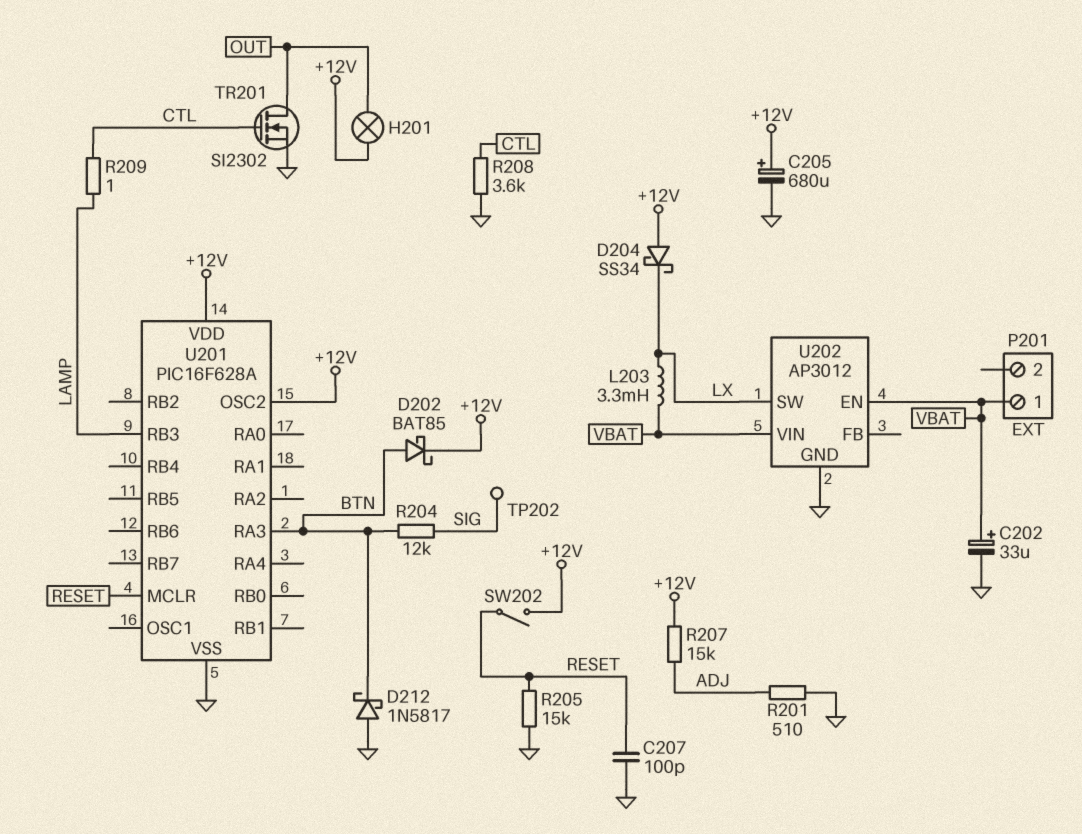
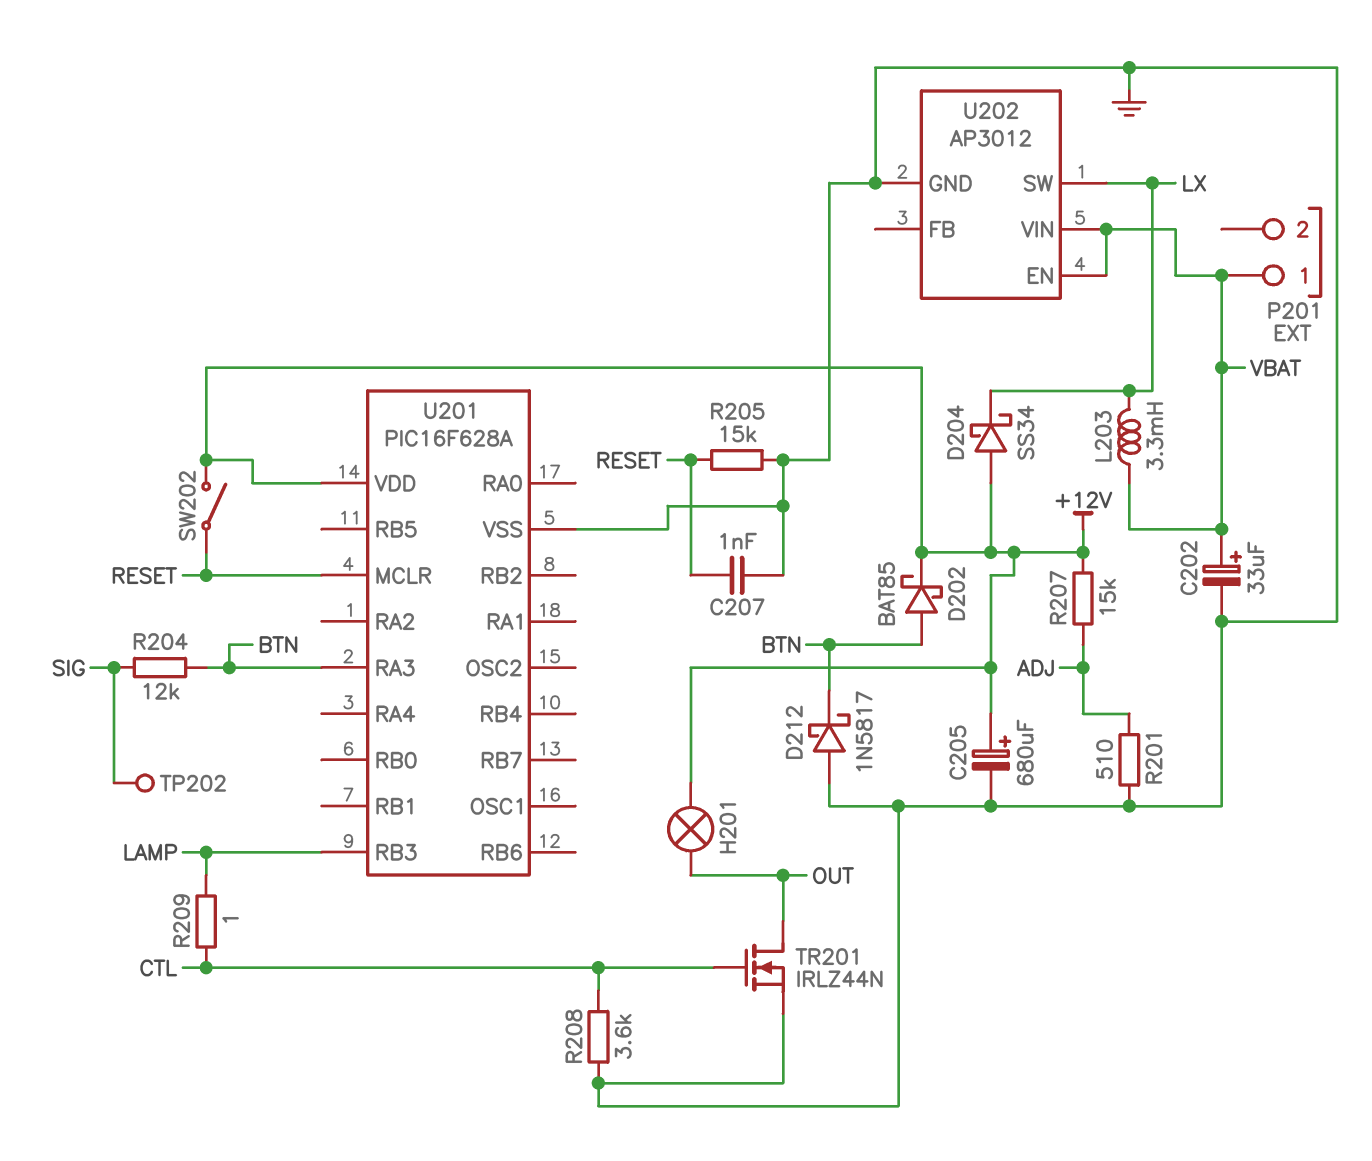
C207: 100pF (GND, RESET) -> 1nF (GND, RESET)
TR201: NMOS SI2302 (G CTL, D OUT, S GND) -> NMOS IRLZ44N (G CTL, D OUT, S GND)
U201 pin OSC2: +12V -> none

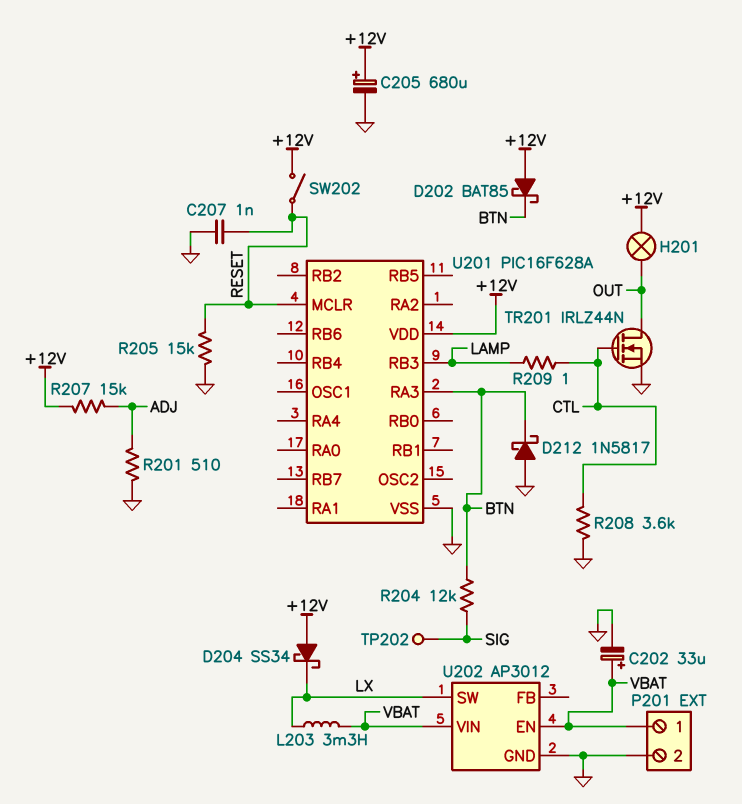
D202: schottky BAT85 (A BTN, K +12V) -> schottky BAT85 (A +12V, K BTN)
P201 pin 2: none -> GND

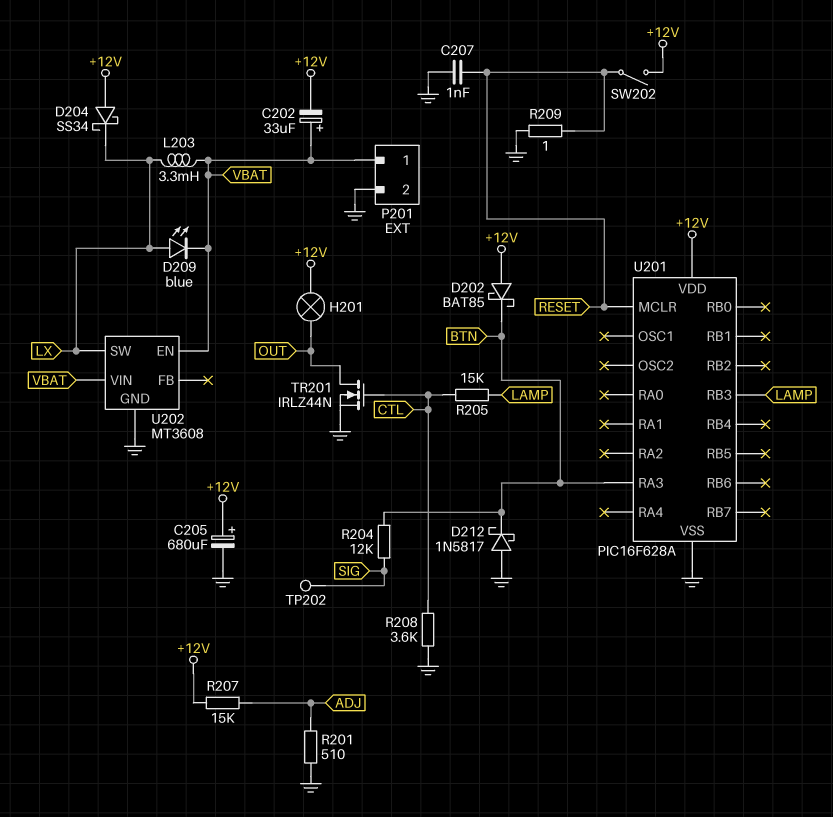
C202: 33uF (plus VBAT, minus GND) -> 33uF (plus VBAT, minus +12V)
D209: none -> LED blue (A LX, K VBAT)
R205: 15k (GND, RESET) -> 15k (CTL, LAMP)
R209: 1 (CTL, LAMP) -> 1 (GND, RESET)
U202: AP3012 -> MT3608

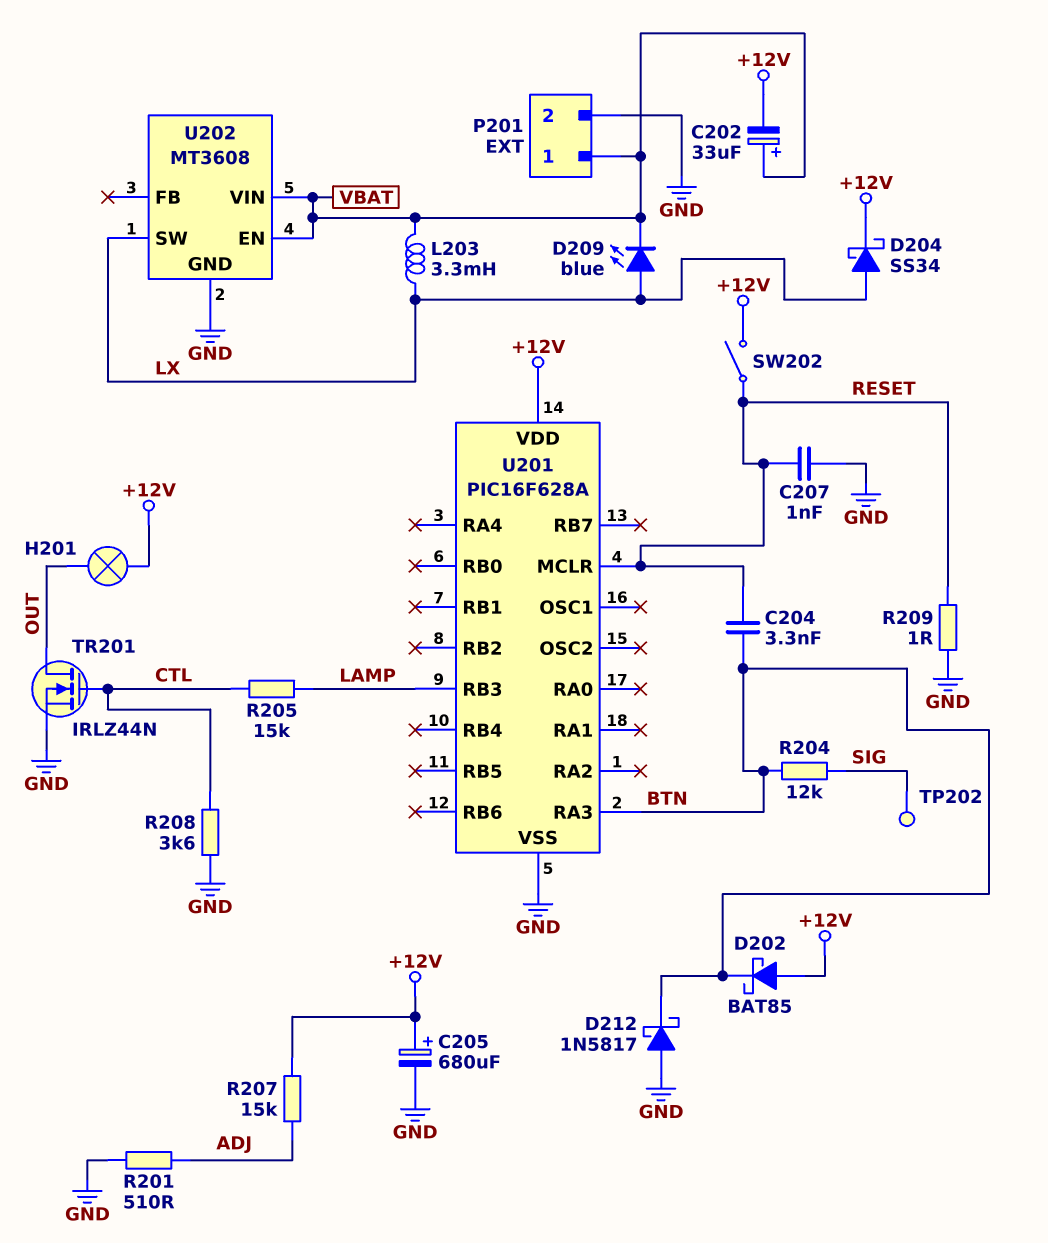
C204: none -> 3.3nF (BTN, RESET)
D204: schottky SS34 (A +12V, K LX) -> schottky SS34 (A LX, K +12V)

